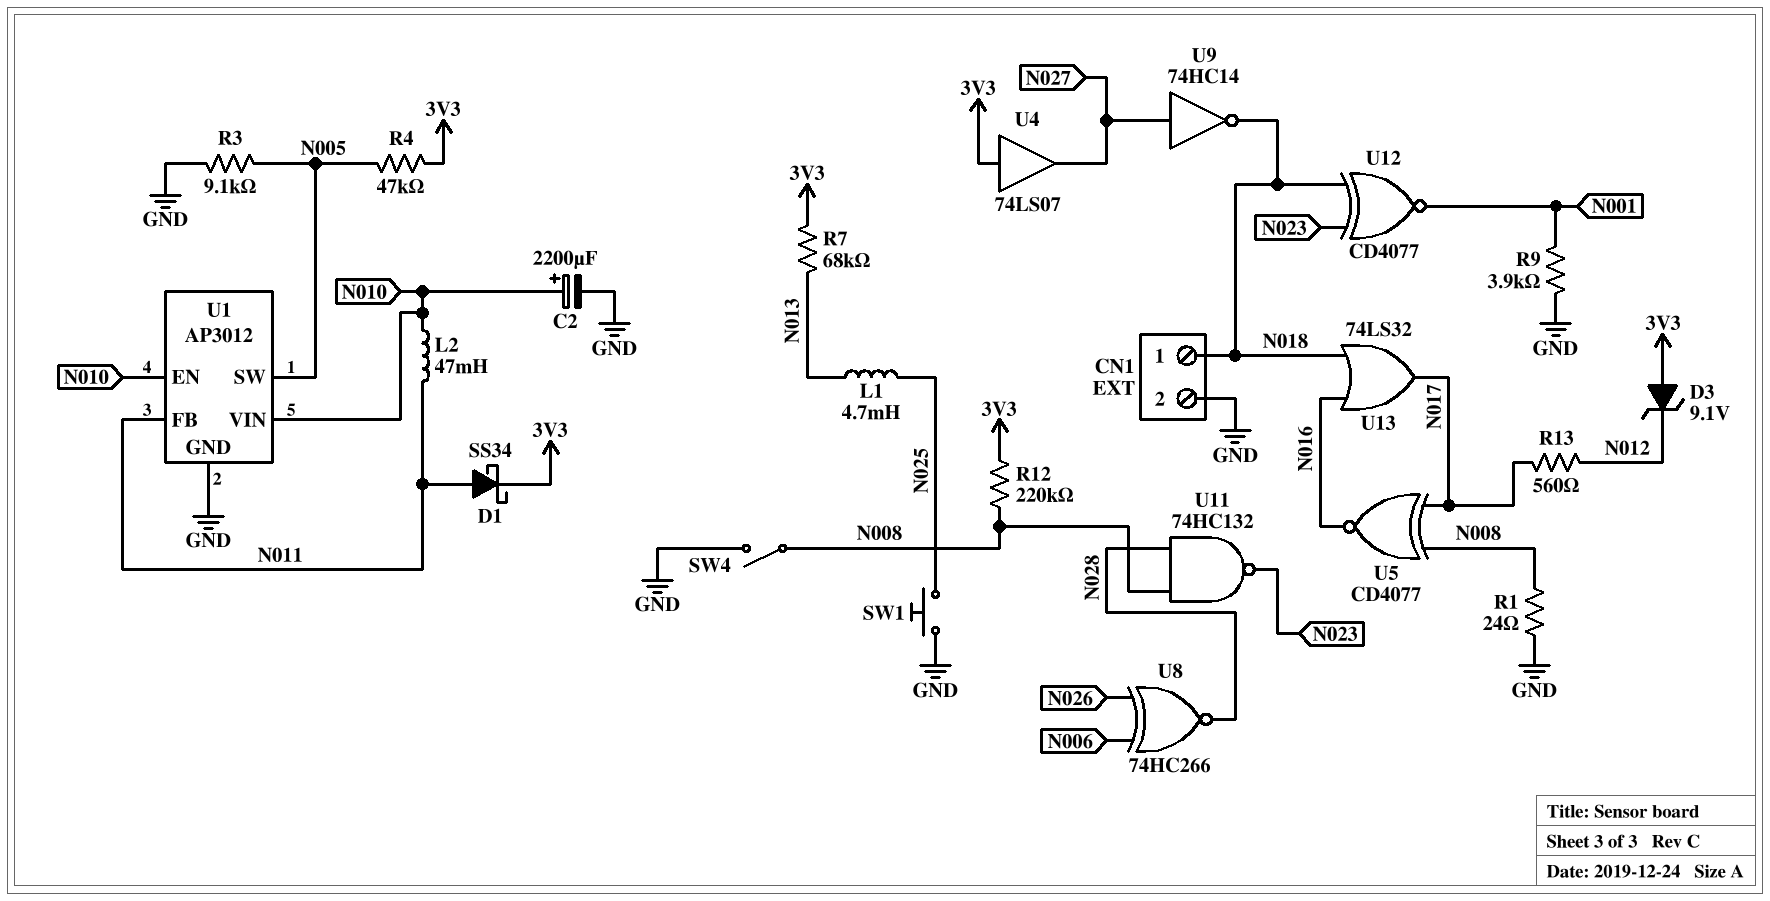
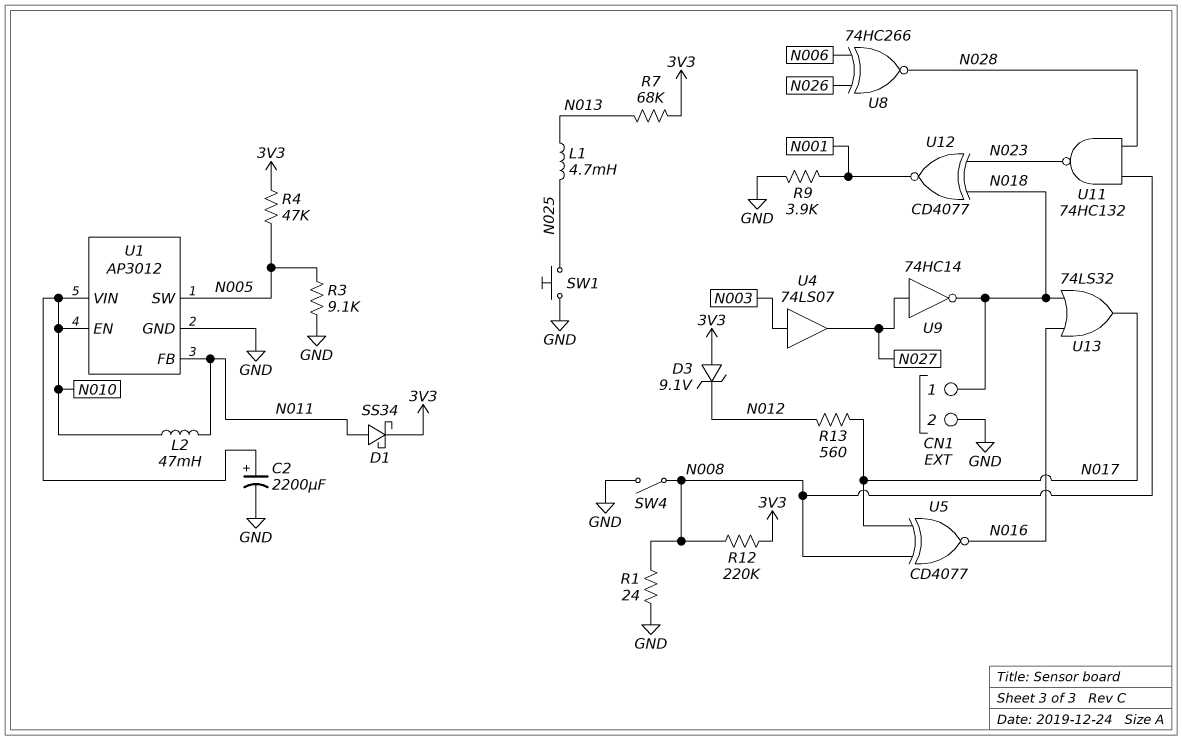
U4: buffer 74LS07 (in 3V3, out N027) -> buffer 74LS07 (in N003, out N027)

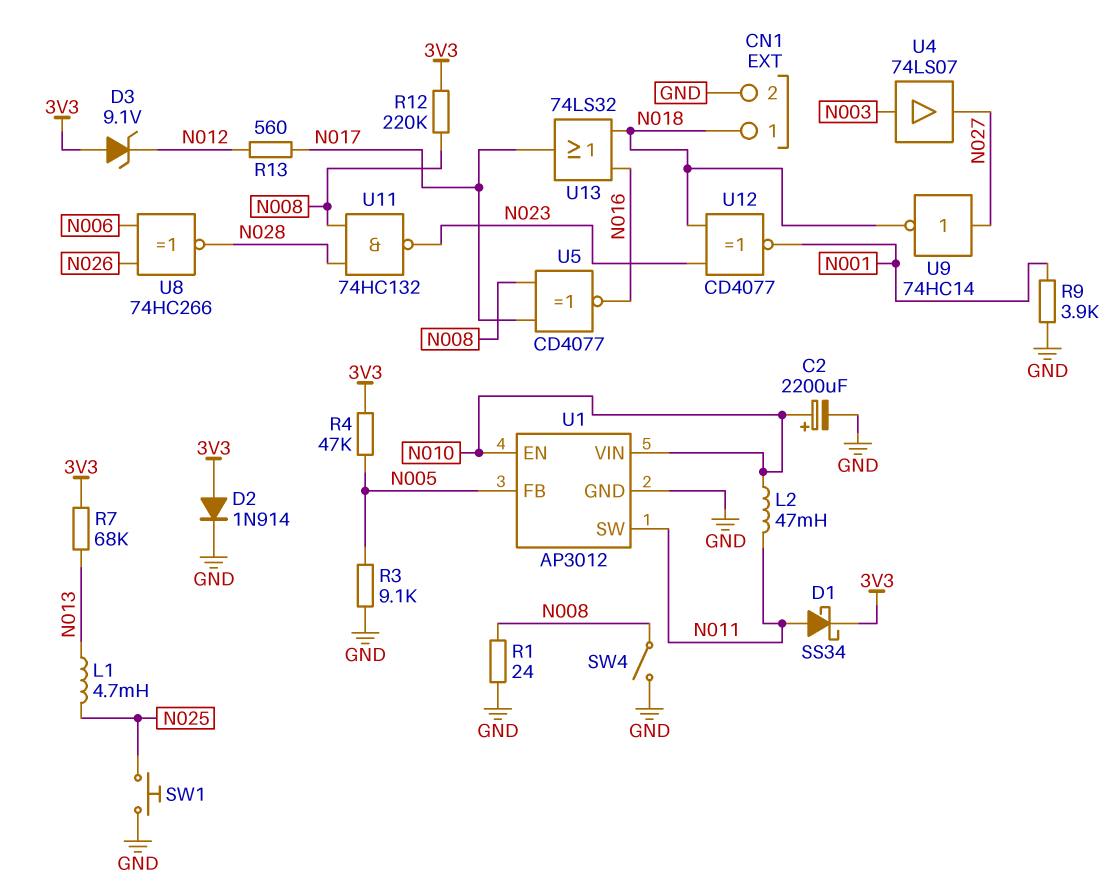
D2: none -> diode 1N914 (A 3V3, K GND)
U1 pin FB: N011 -> N005
U1 pin SW: N005 -> N011

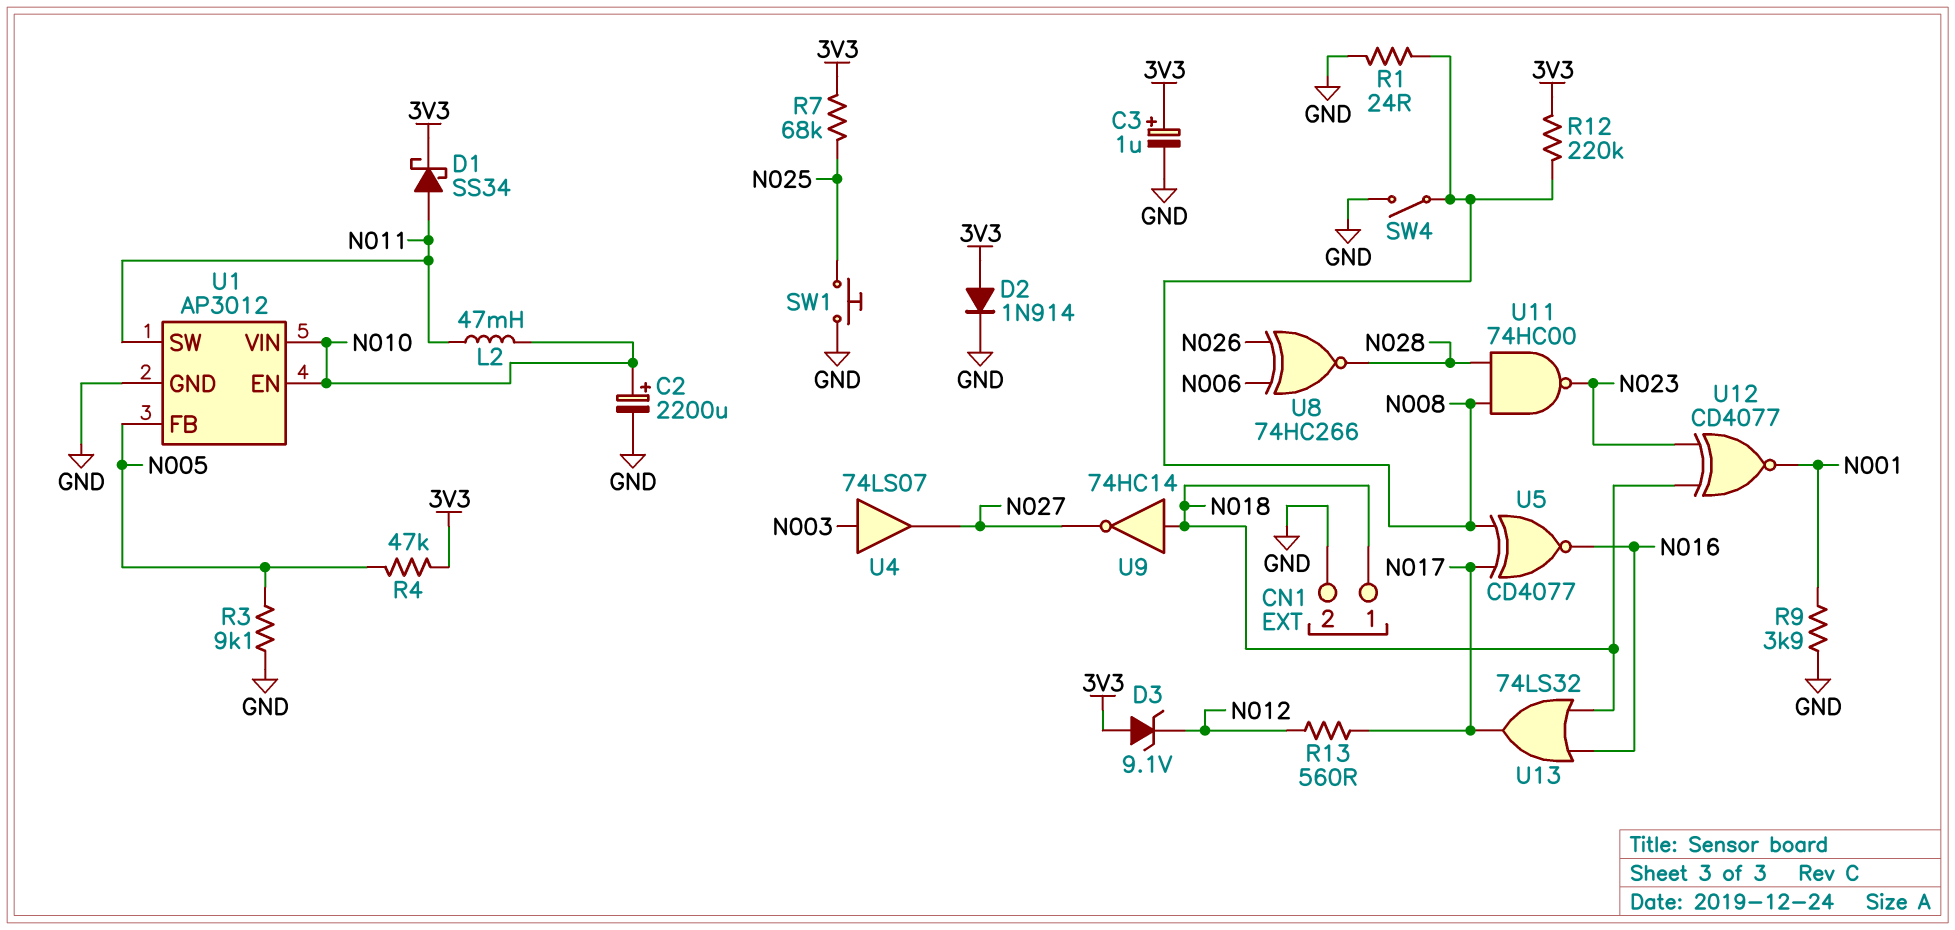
C3: none -> 1uF (plus 3V3, minus GND)
L1: 4.7mH (N013, N025) -> none
R7: 68k (3V3, N013) -> 68k (3V3, N025)
U9: NOT 74HC14 (in N027, out N018) -> NOT 74HC14 (in N018, out N027)
U11: NAND 74HC132 (in N008, in N028, out N023) -> NAND 74HC00 (in N008, in N028, out N023)

